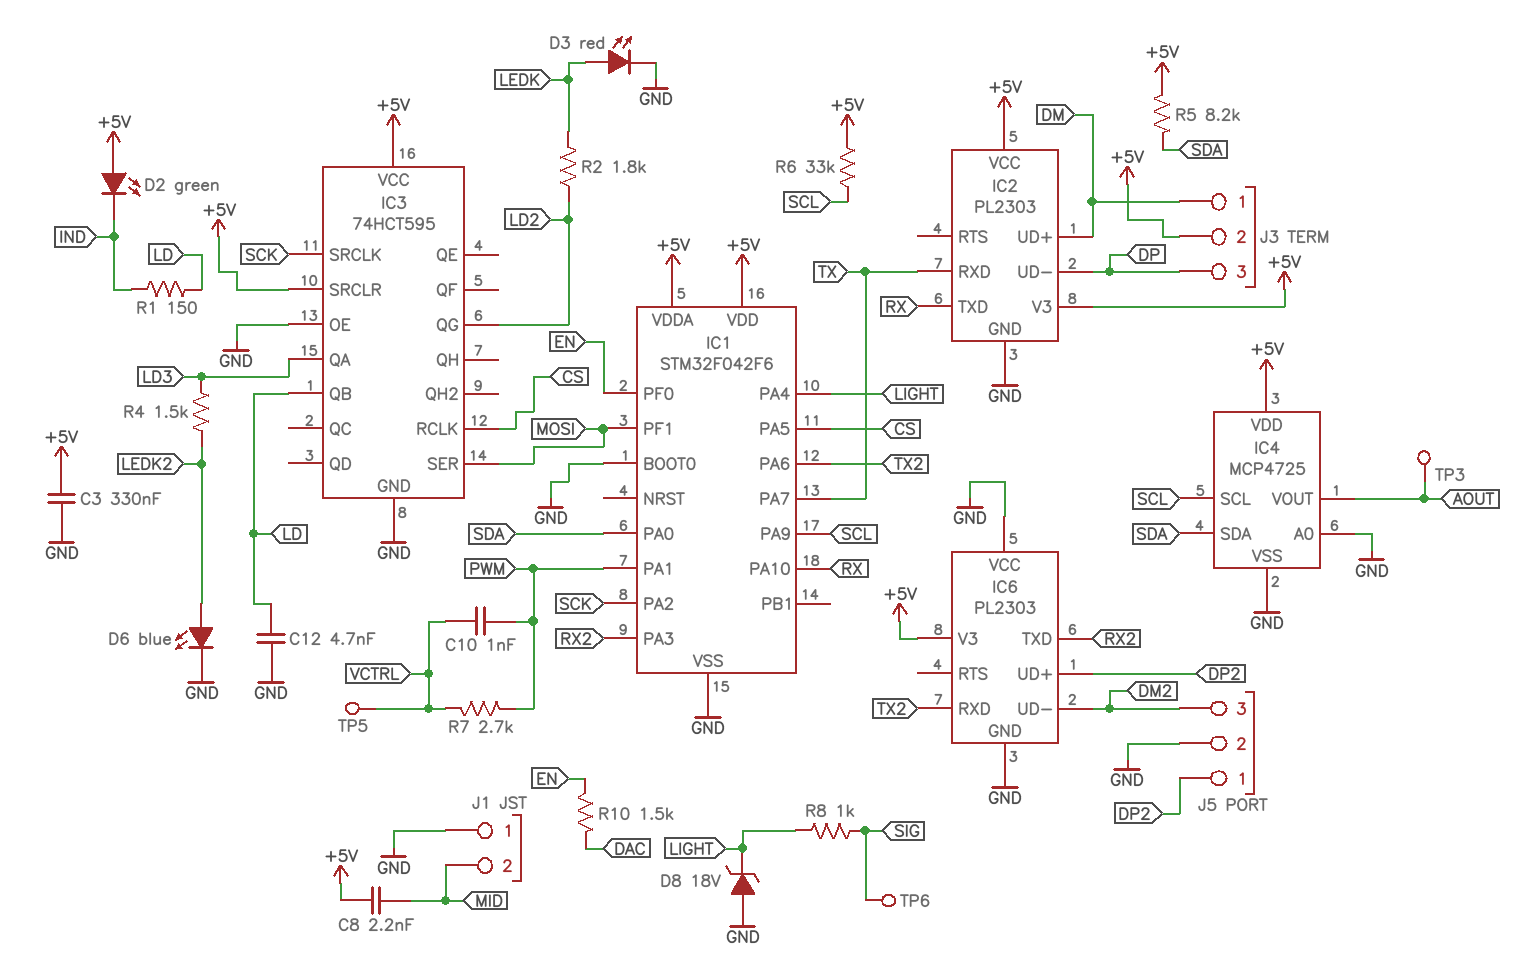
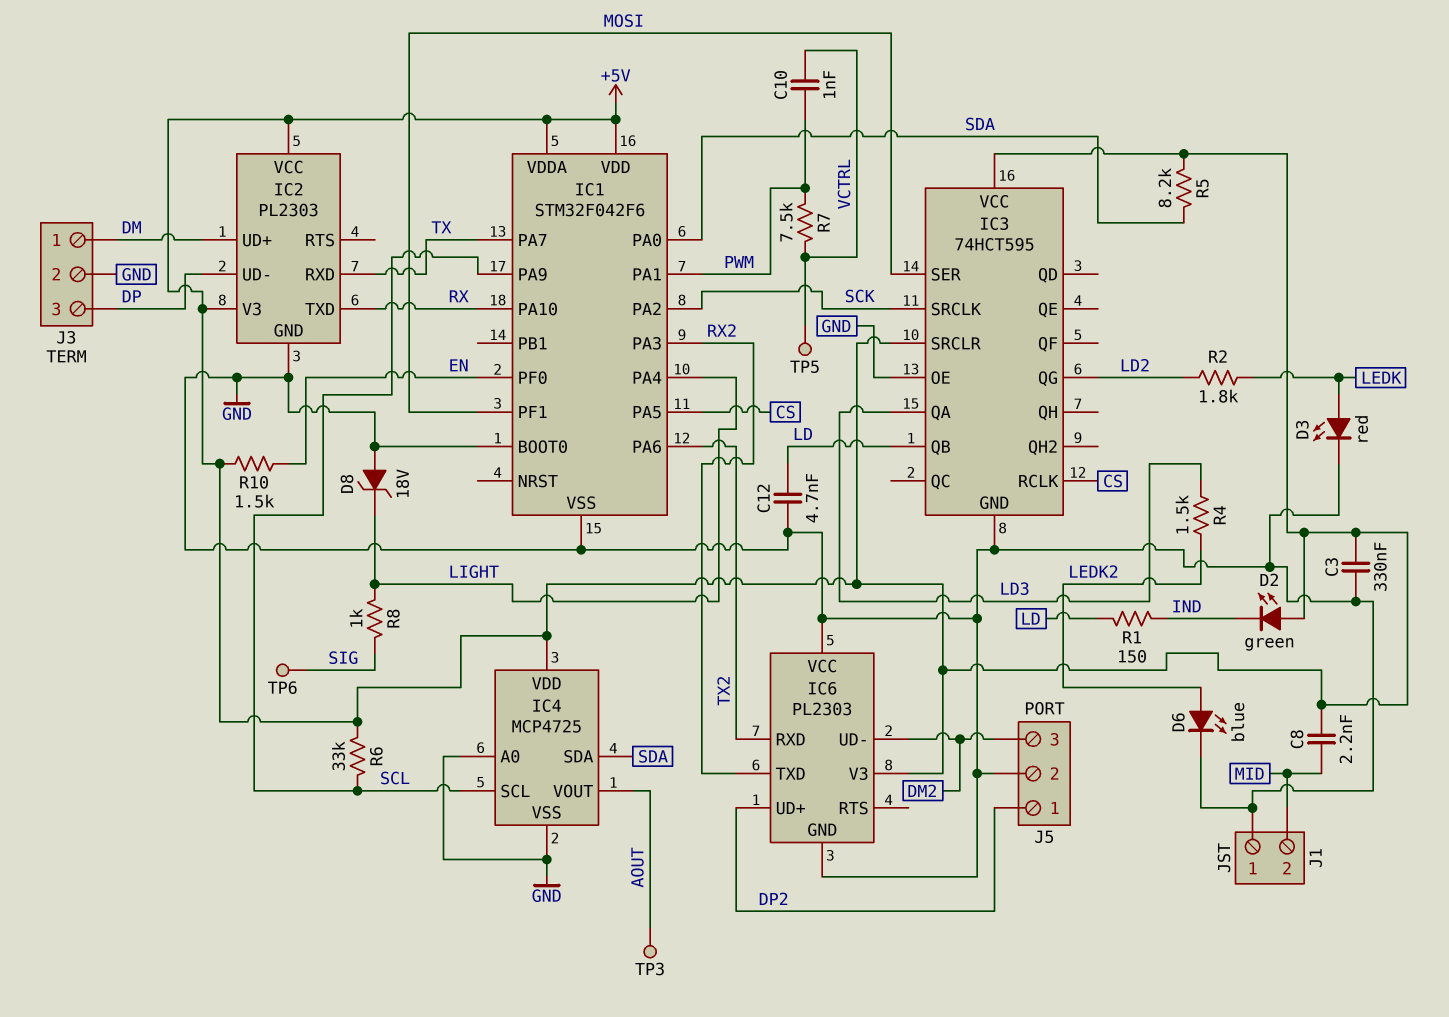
J3 pin 2: +5V -> GND
R7: 2.7k (PWM, VCTRL) -> 7.5k (PWM, VCTRL)
R10: 1.5k (DAC, EN) -> 1.5k (+5V, EN)

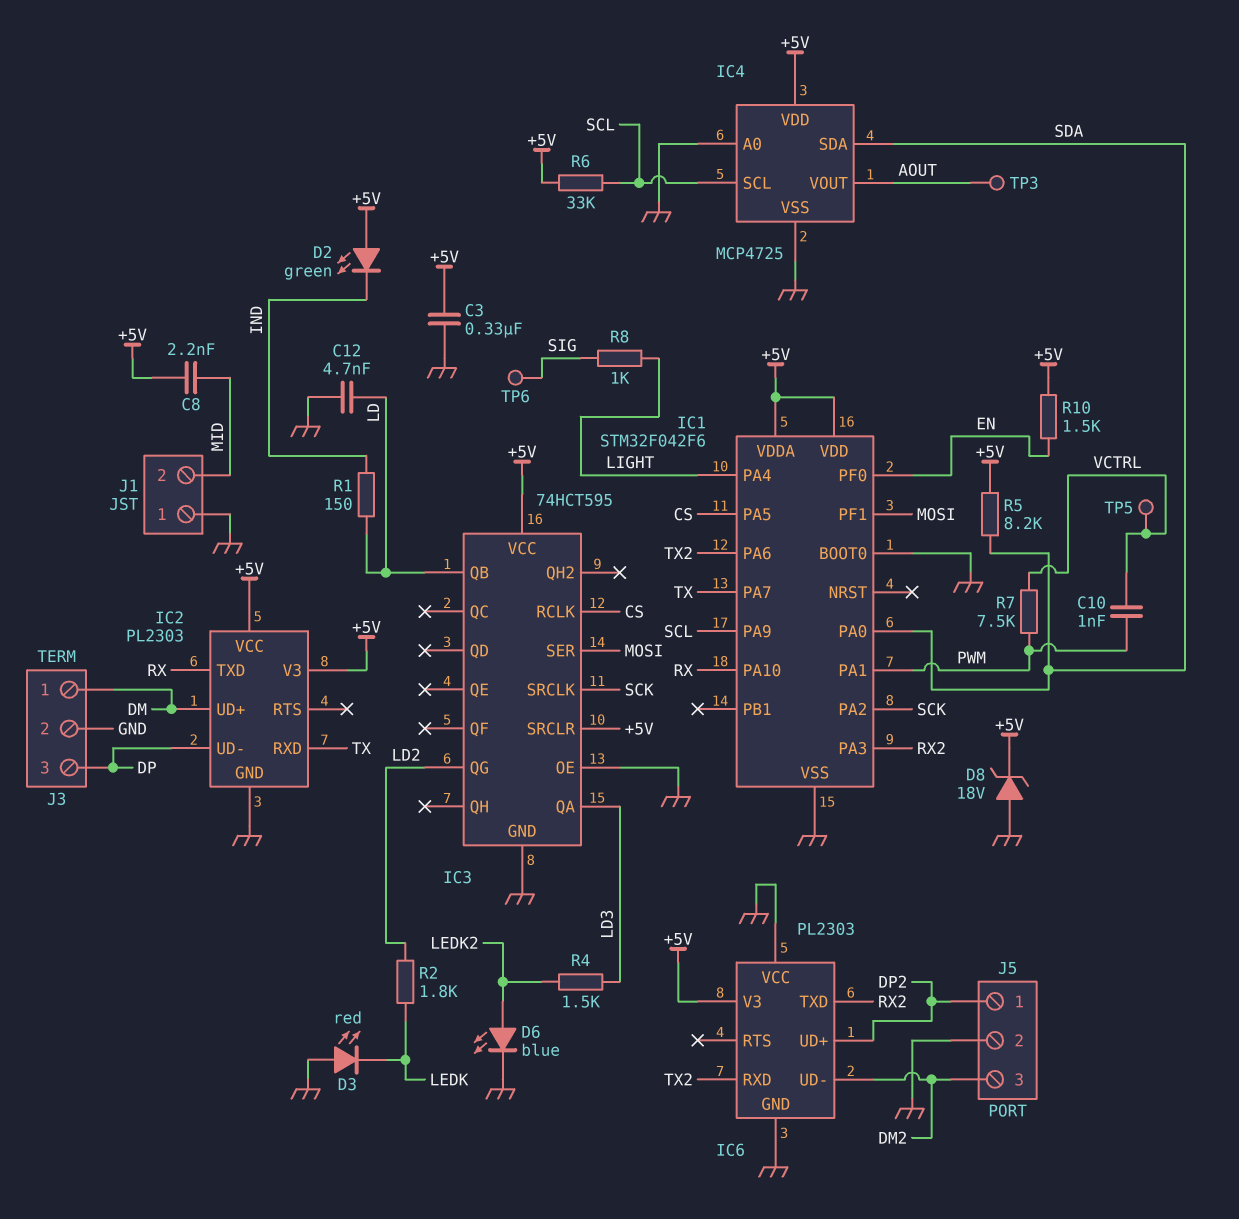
D3: LED red (A LEDK, K GND) -> LED red (A GND, K LEDK)
D8: zener 18V (A GND, K LIGHT) -> zener 18V (A GND, K +5V)

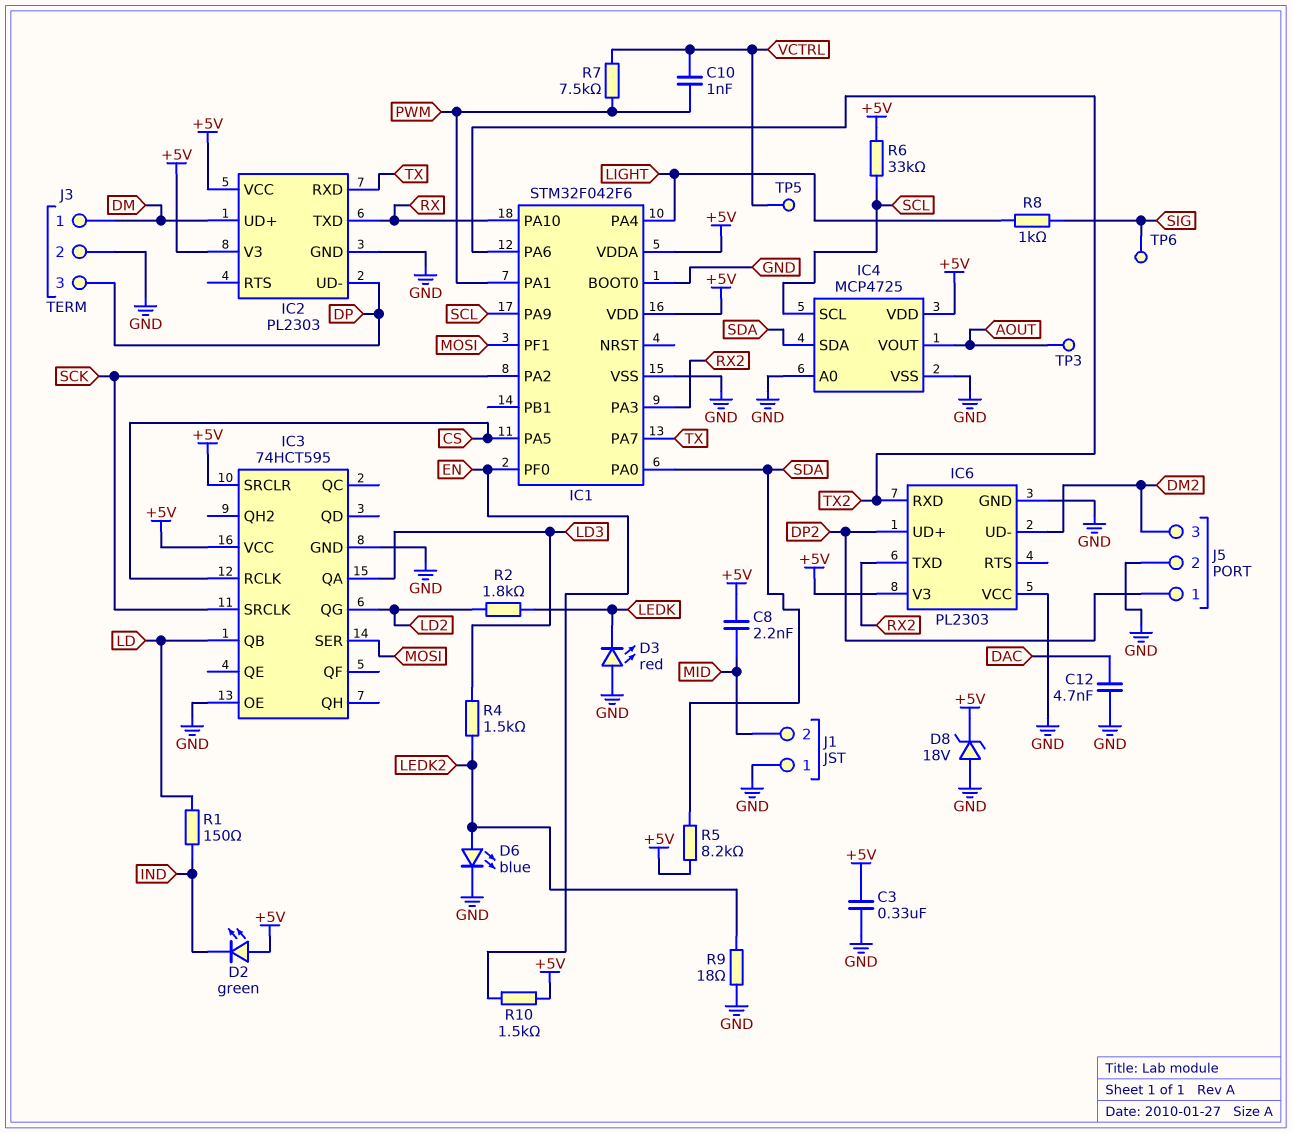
C12: 4.7nF (GND, LD) -> 4.7nF (DAC, GND)
R9: none -> 18 (GND, LEDK2)

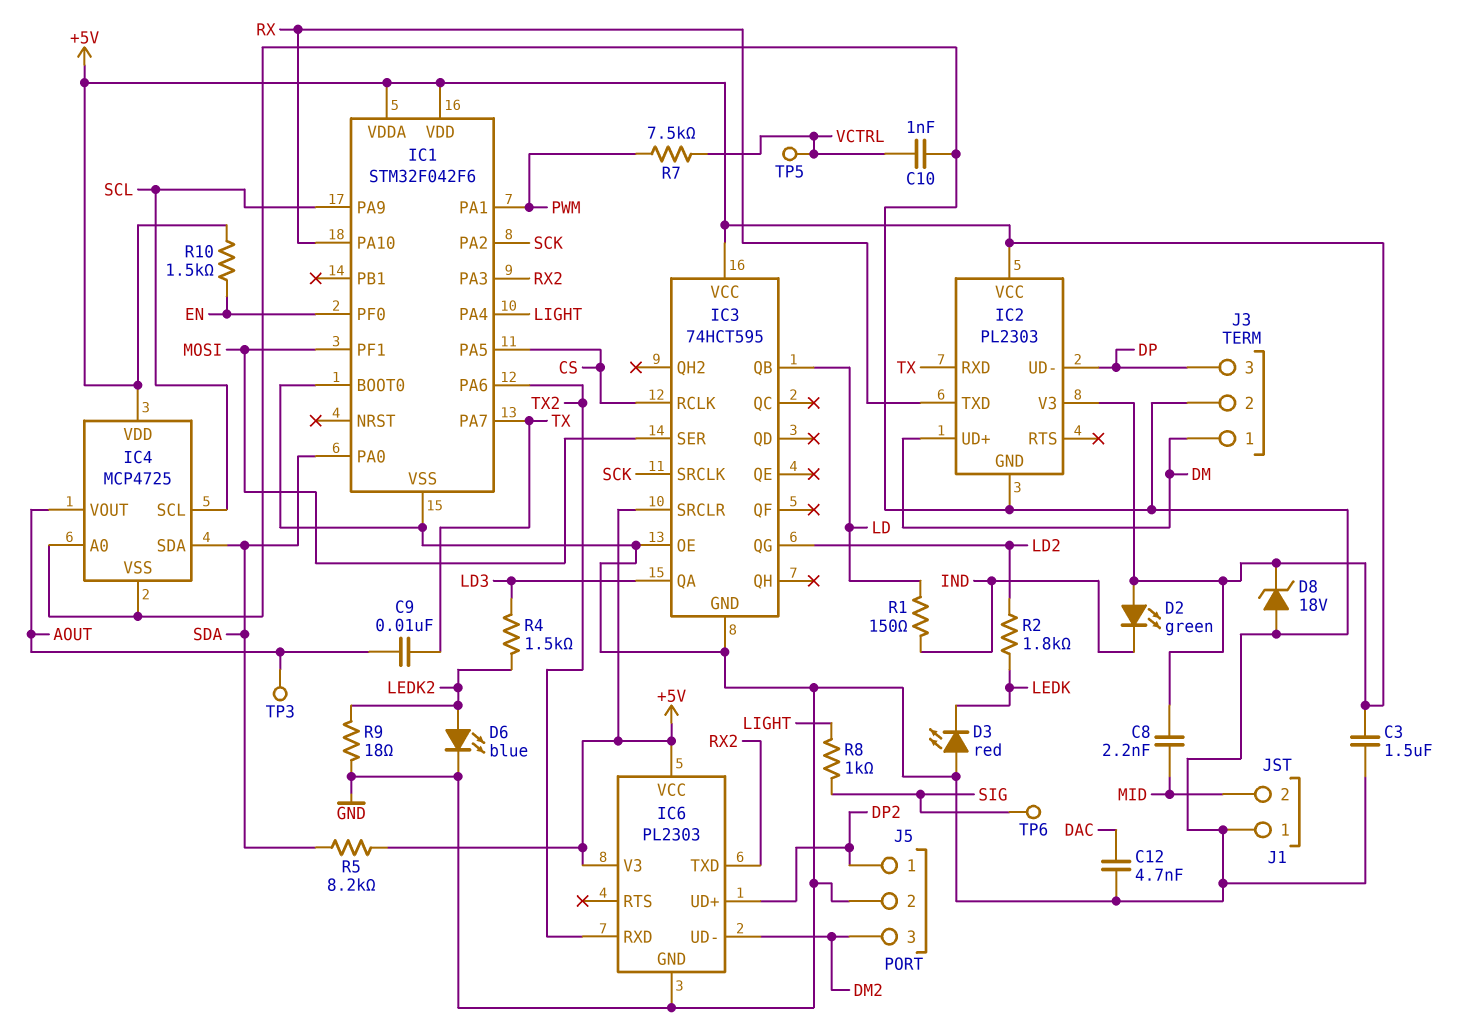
C3: 330nF (+5V, GND) -> 1.5uF (+5V, GND)
C9: none -> 10nF (AOUT, TX)
C10: 1nF (PWM, VCTRL) -> 1nF (GND, VCTRL)
IC6 pin VCC: GND -> +5V
R6: 33k (+5V, SCL) -> none

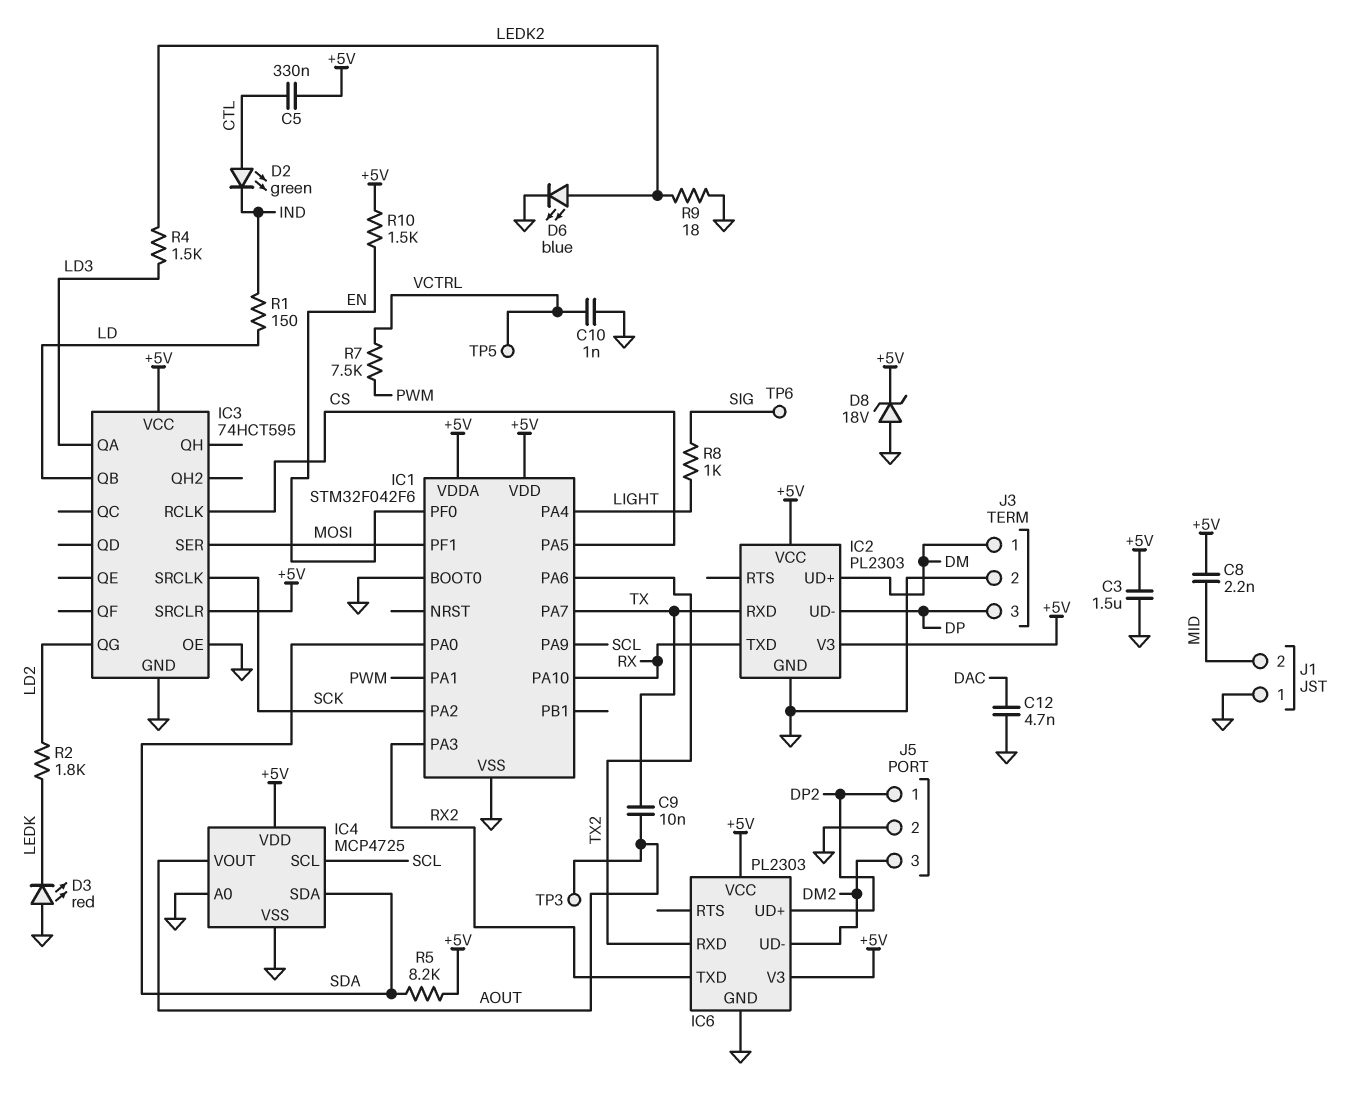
C5: none -> 330nF (+5V, CTL)
D2: LED green (A +5V, K IND) -> LED green (A CTL, K IND)

